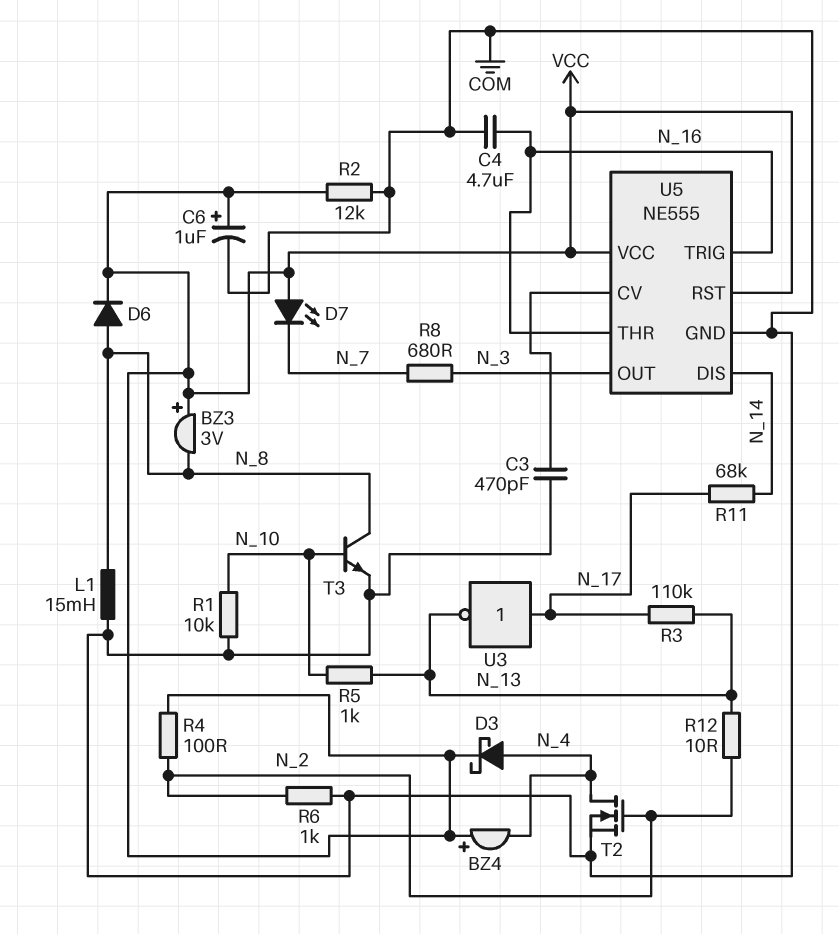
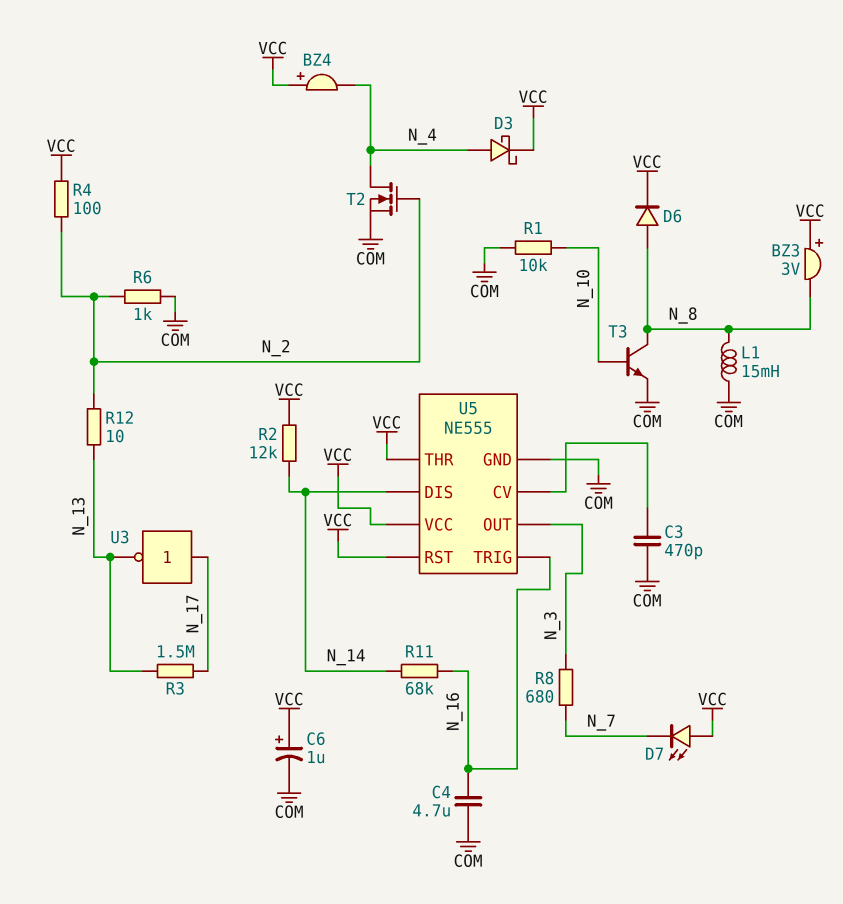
R2: 12k (COM, VCC) -> 12k (N_14, VCC)
R3: 110k (N_13, N_17) -> 1.5M (N_13, N_17)
R5: 1k (N_10, N_13) -> none
R11: 68k (N_14, N_17) -> 68k (N_14, N_16)
U5 pin THR: N_16 -> VCC

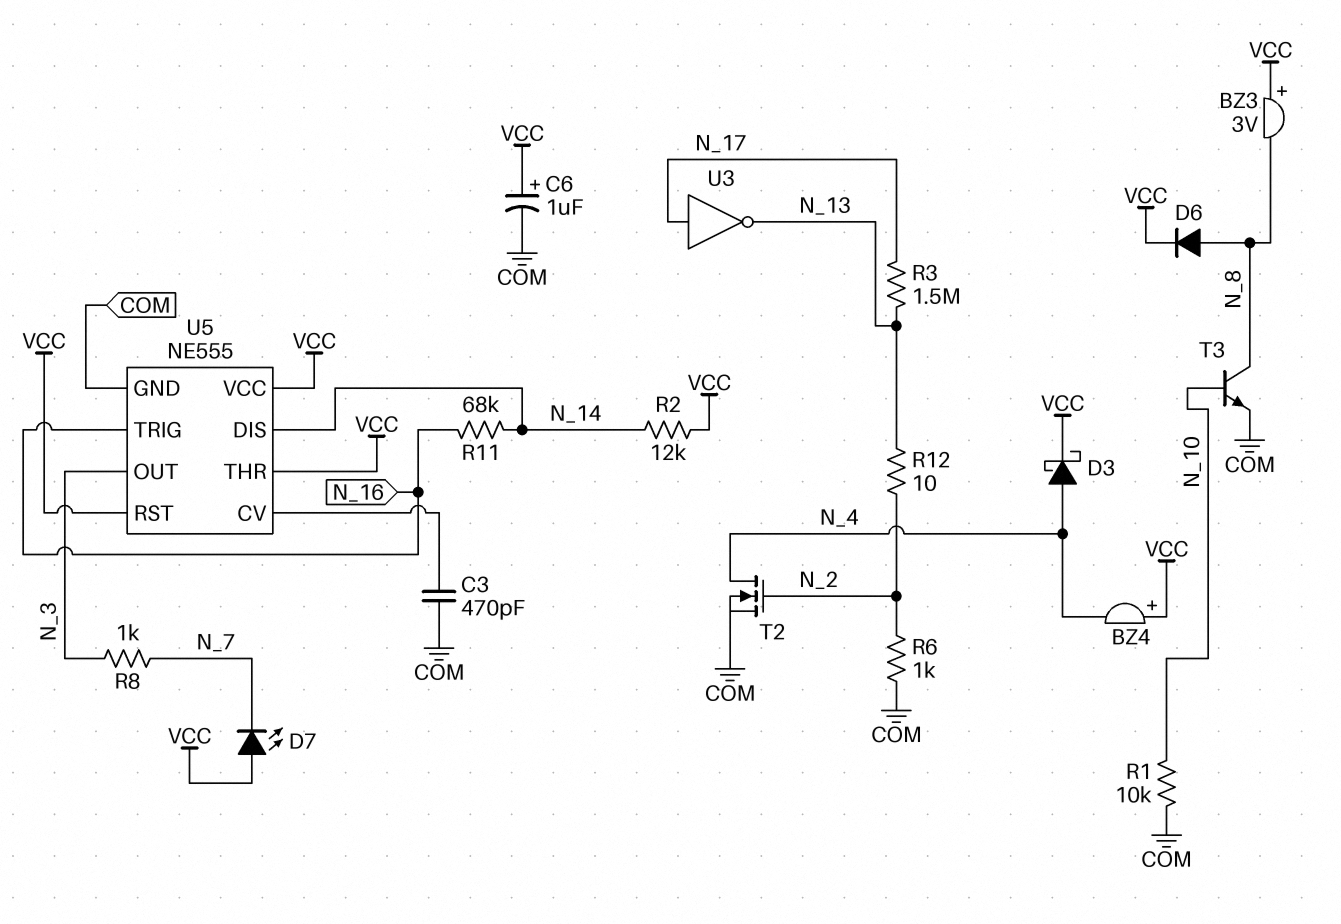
C4: 4.7uF (COM, N_16) -> none
L1: 15mH (COM, N_8) -> none
R4: 100 (N_2, VCC) -> none
R8: 680 (N_3, N_7) -> 1k (N_3, N_7)

